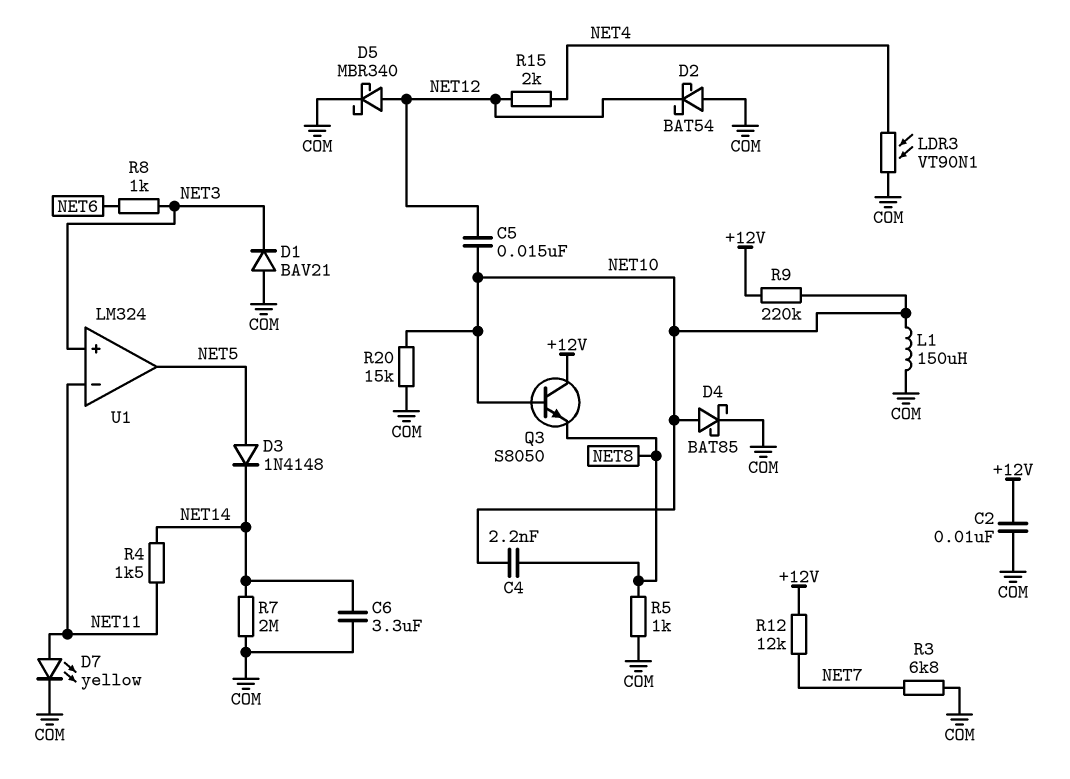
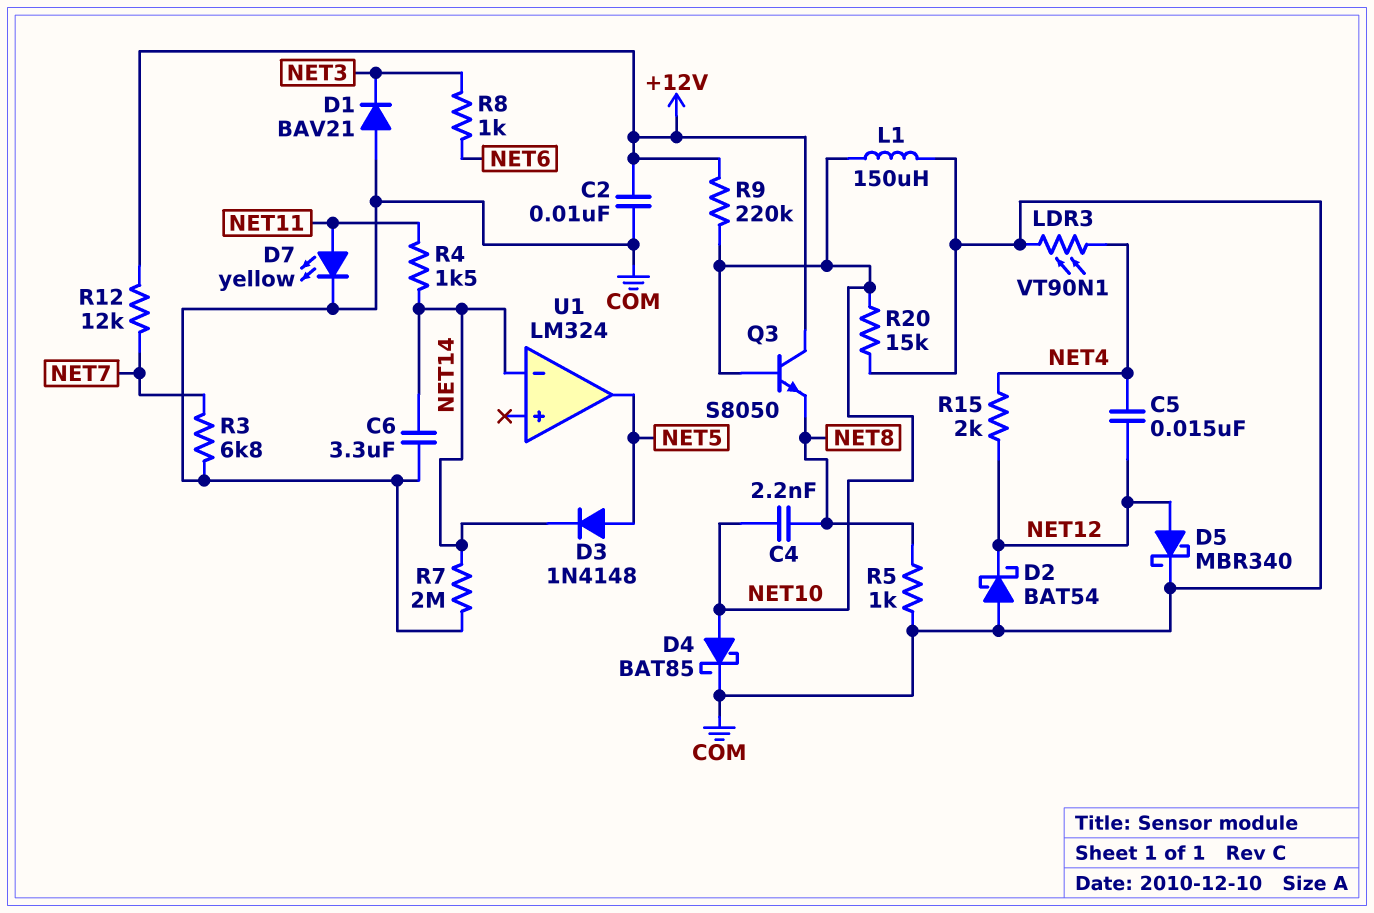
C5: 15nF (NET10, NET12) -> 15nF (NET4, NET12)
U1 pin in+: NET3 -> none
U1 pin in-: NET11 -> NET14

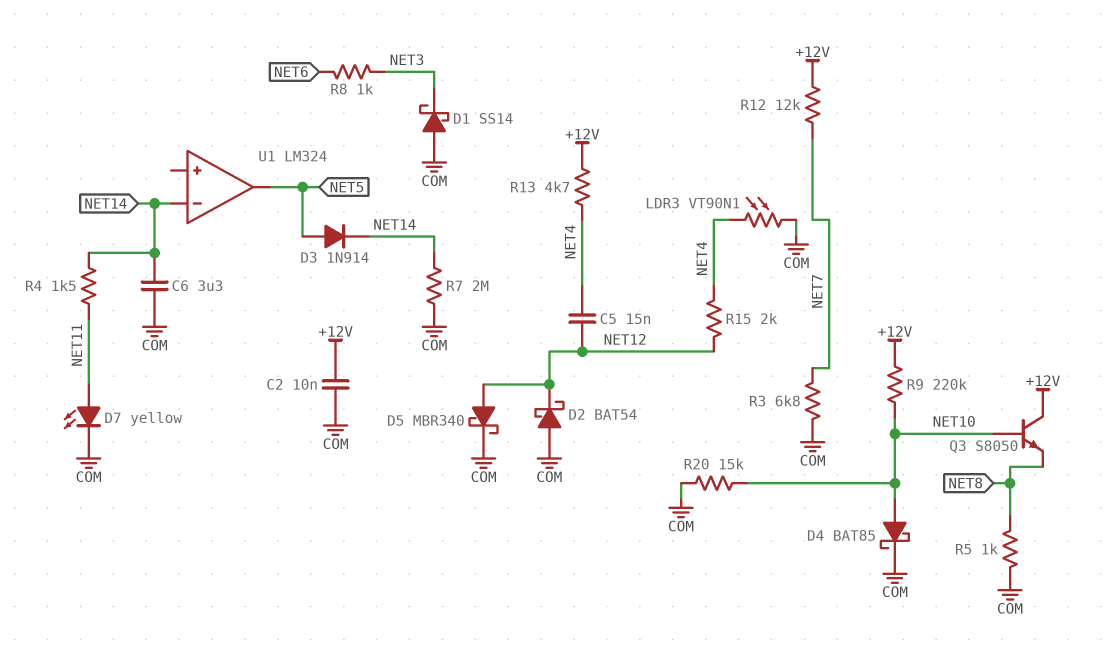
C4: 2.2nF (NET8, NET10) -> none
D1: diode BAV21 (A COM, K NET3) -> schottky SS14 (A COM, K NET3)
D3: diode 1N4148 (A NET5, K NET14) -> diode 1N914 (A NET5, K NET14)
L1: 150uH (COM, NET10) -> none
R13: none -> 4.7k (+12V, NET4)

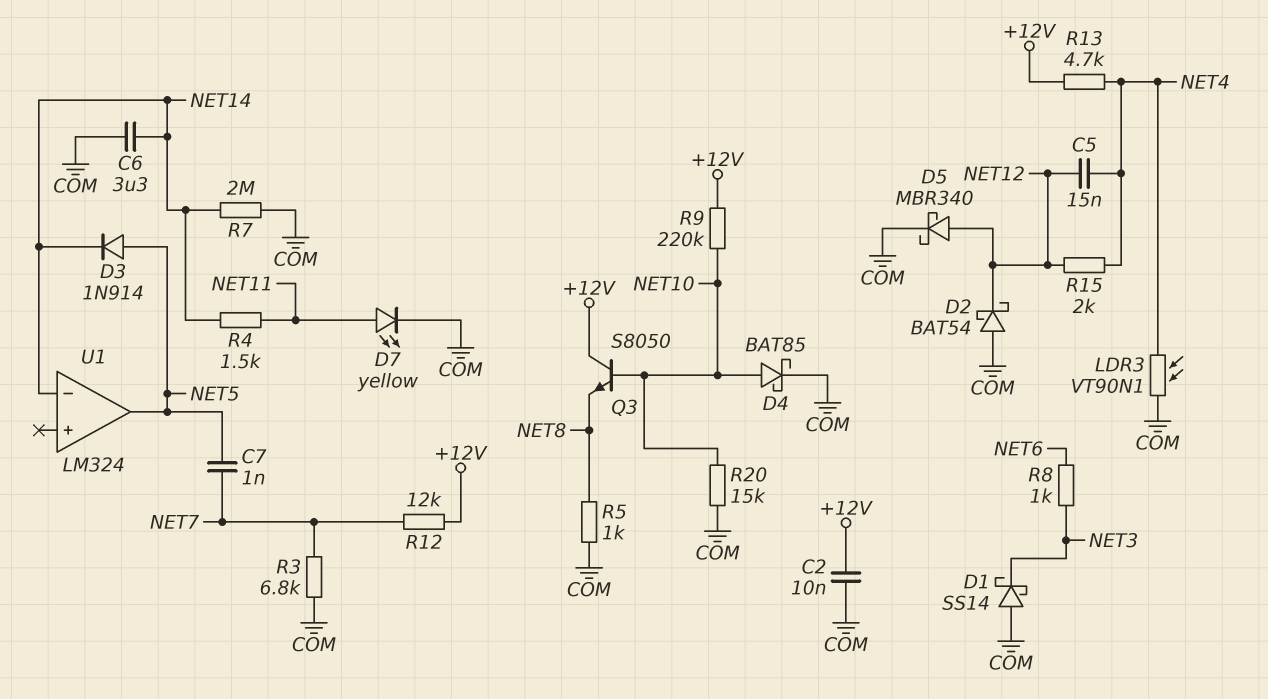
C7: none -> 1nF (NET5, NET7)

